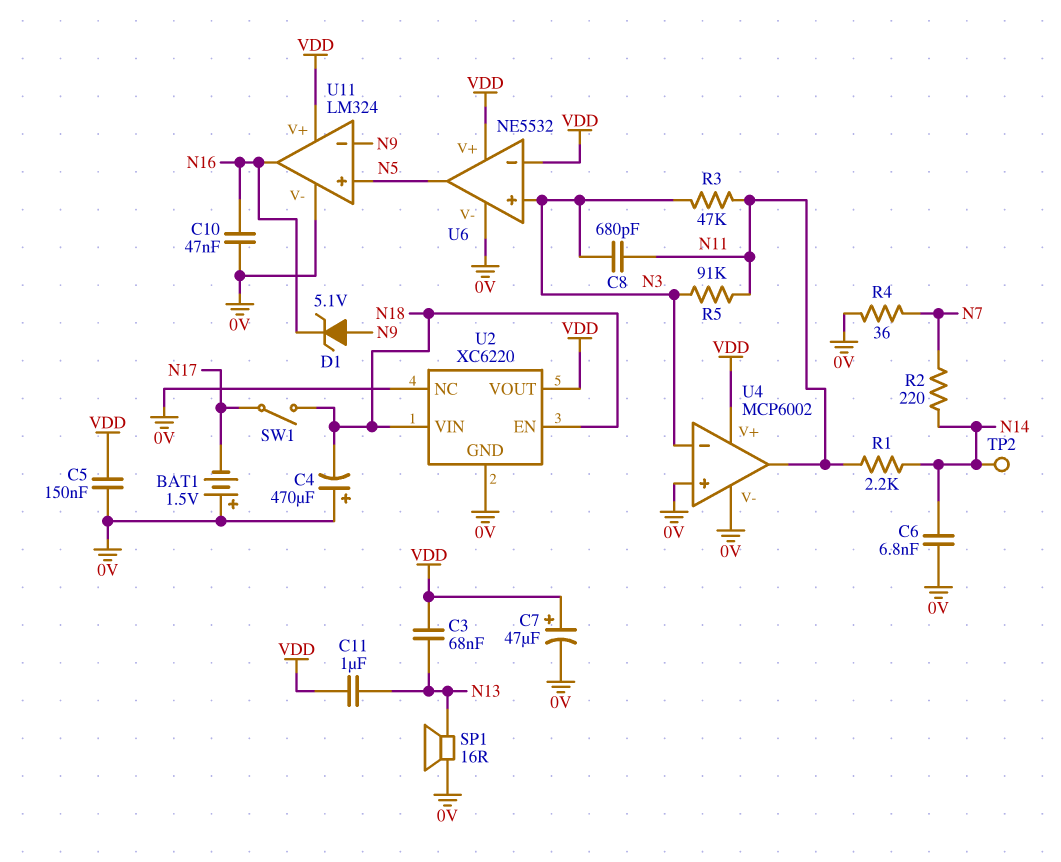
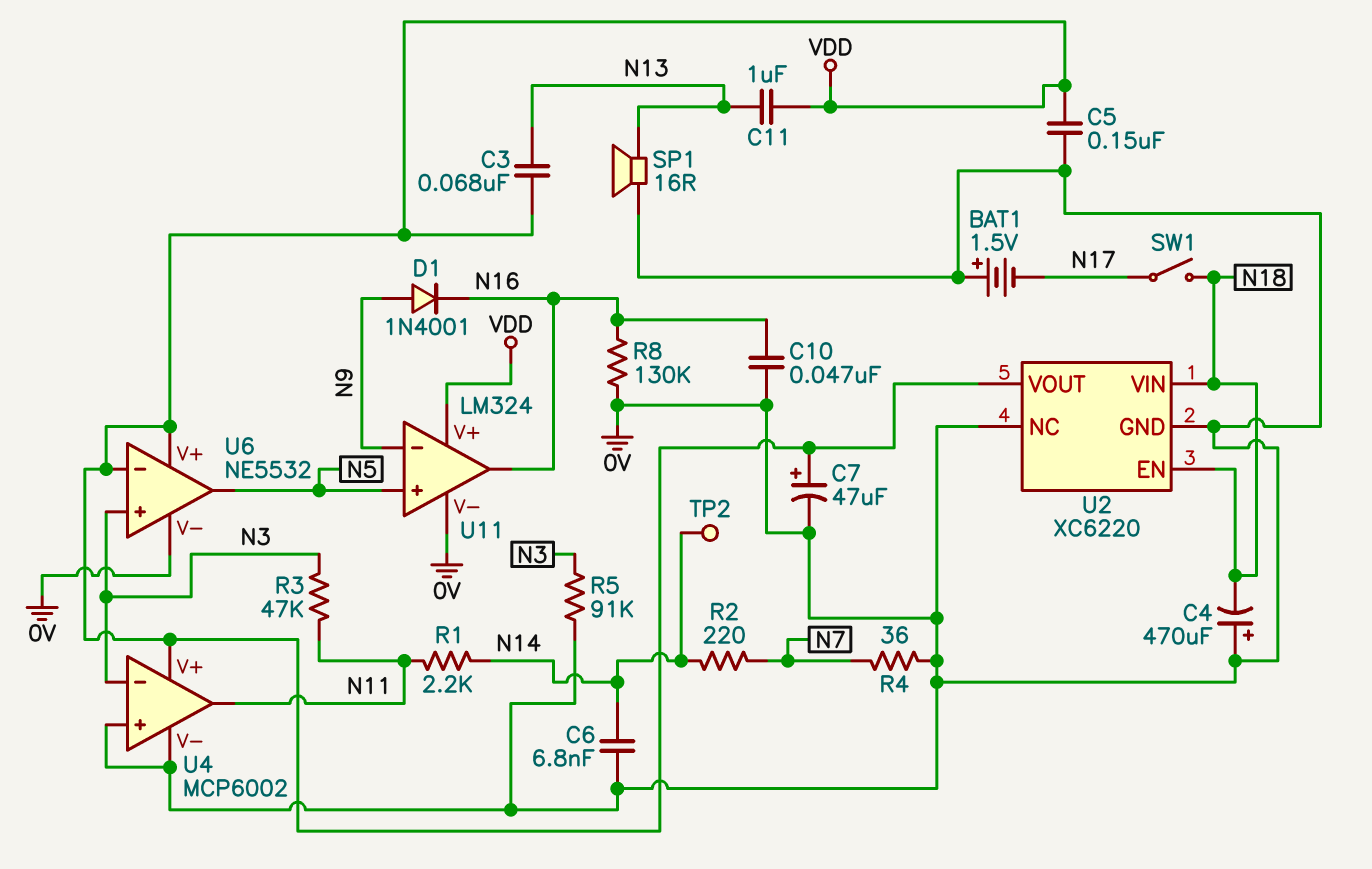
C8: 680pF (N3, N11) -> none
D1: zener 5.1V (A N9, K N16) -> diode 1N4001 (A N9, K N16)
R5: 91k (N3, N11) -> 91k (0V, N3)
R8: none -> 130k (0V, N16)

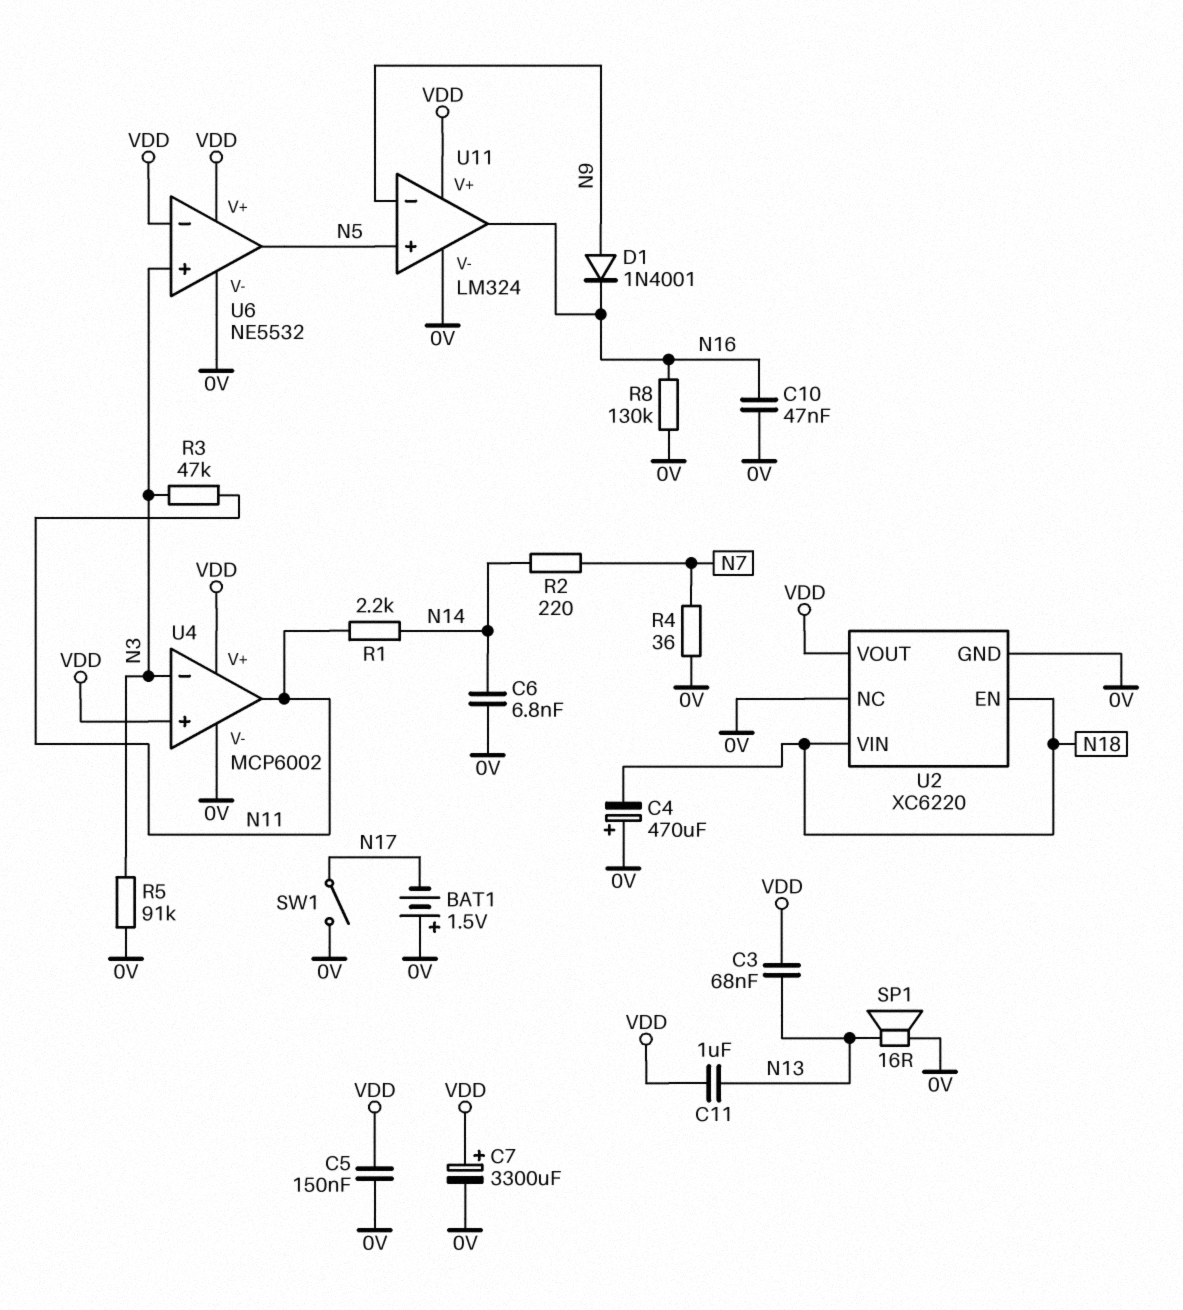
C7: 47uF (plus VDD, minus 0V) -> 3300uF (plus VDD, minus 0V)
SW1: switch (N17, N18) -> switch (0V, N17)
TP2: test point (N14) -> none
U4 pin in+: 0V -> VDD

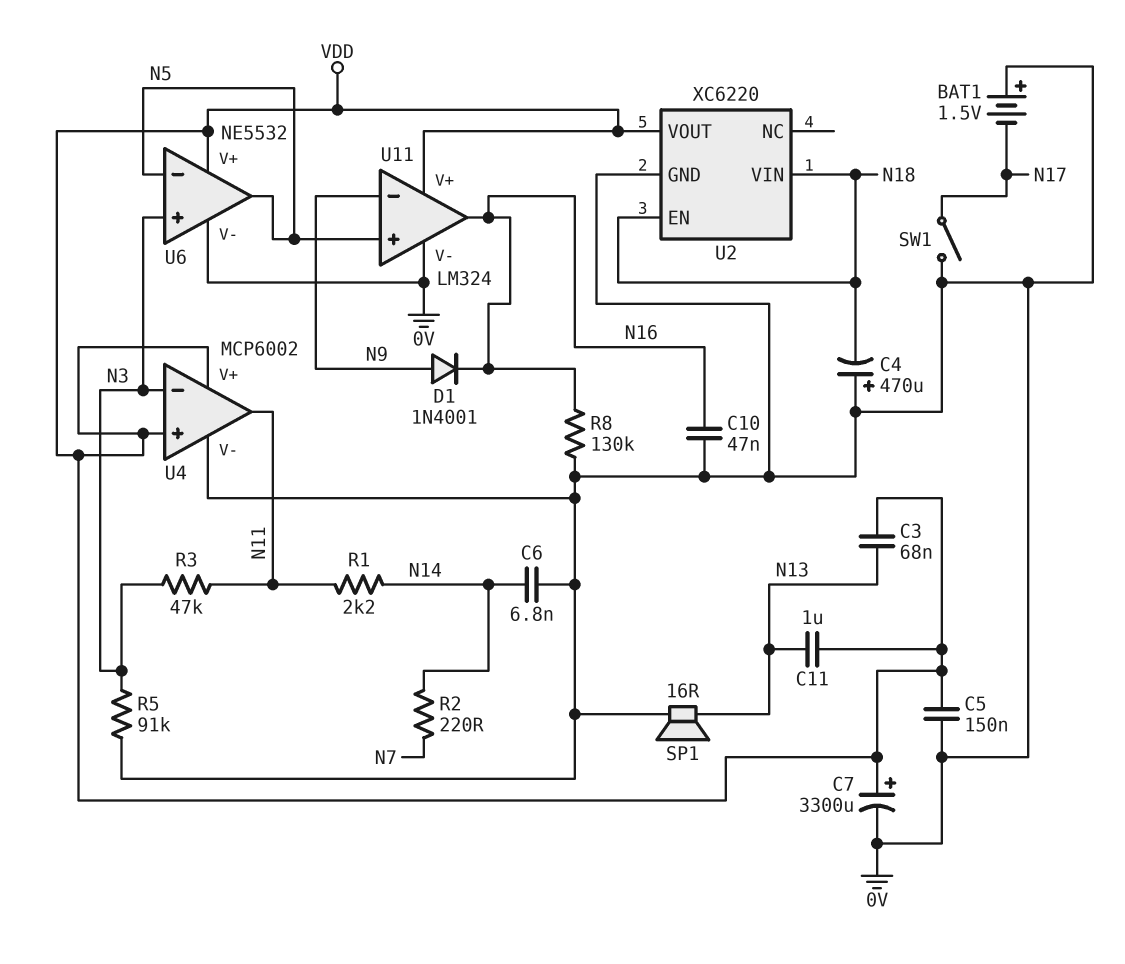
R4: 36 (0V, N7) -> none
U2 pin NC: 0V -> none
U6 pin in-: VDD -> N5

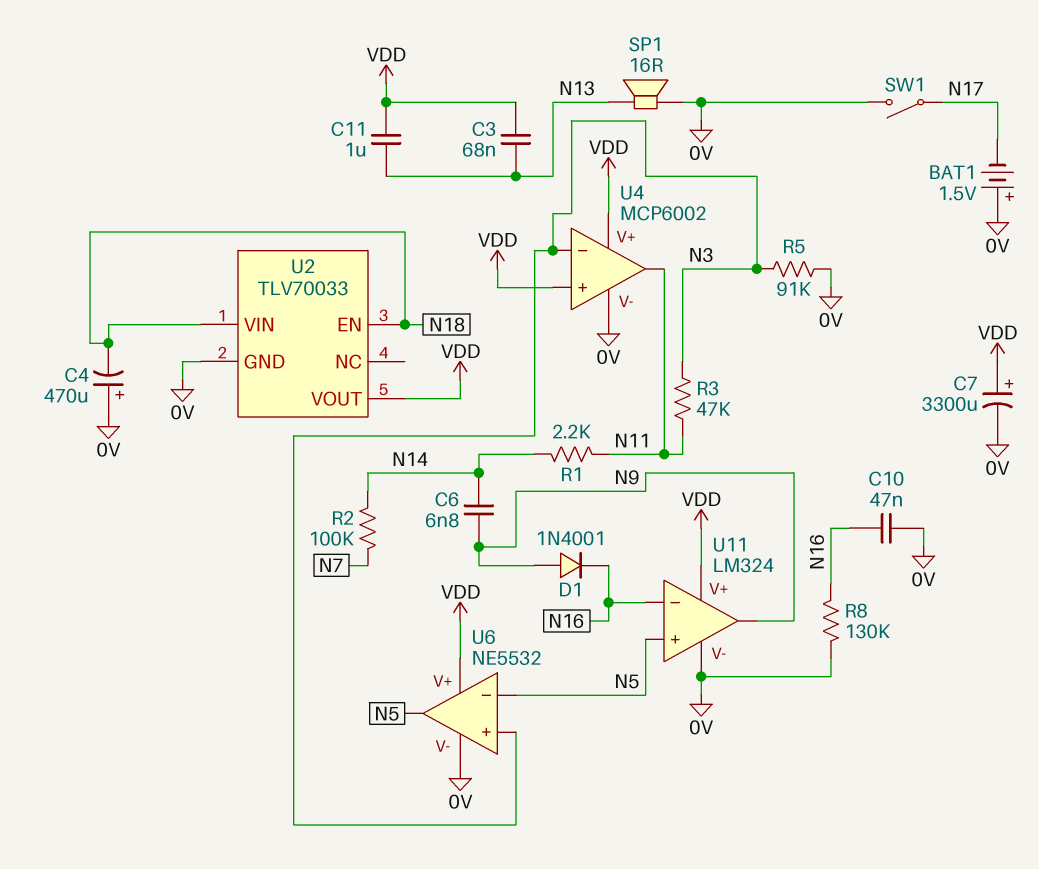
C5: 150nF (0V, VDD) -> none
C6: 6.8nF (0V, N14) -> 6.8nF (N9, N14)
R2: 220 (N7, N14) -> 100k (N7, N14)
U2: XC6220 -> TLV70033
U11 pin in-: N9 -> N16
U11 pin out: N16 -> N9

